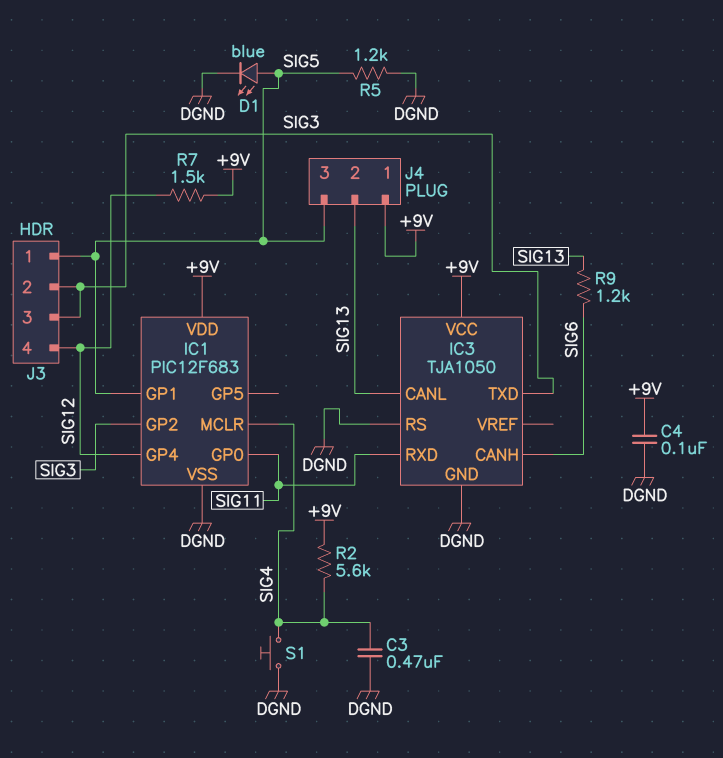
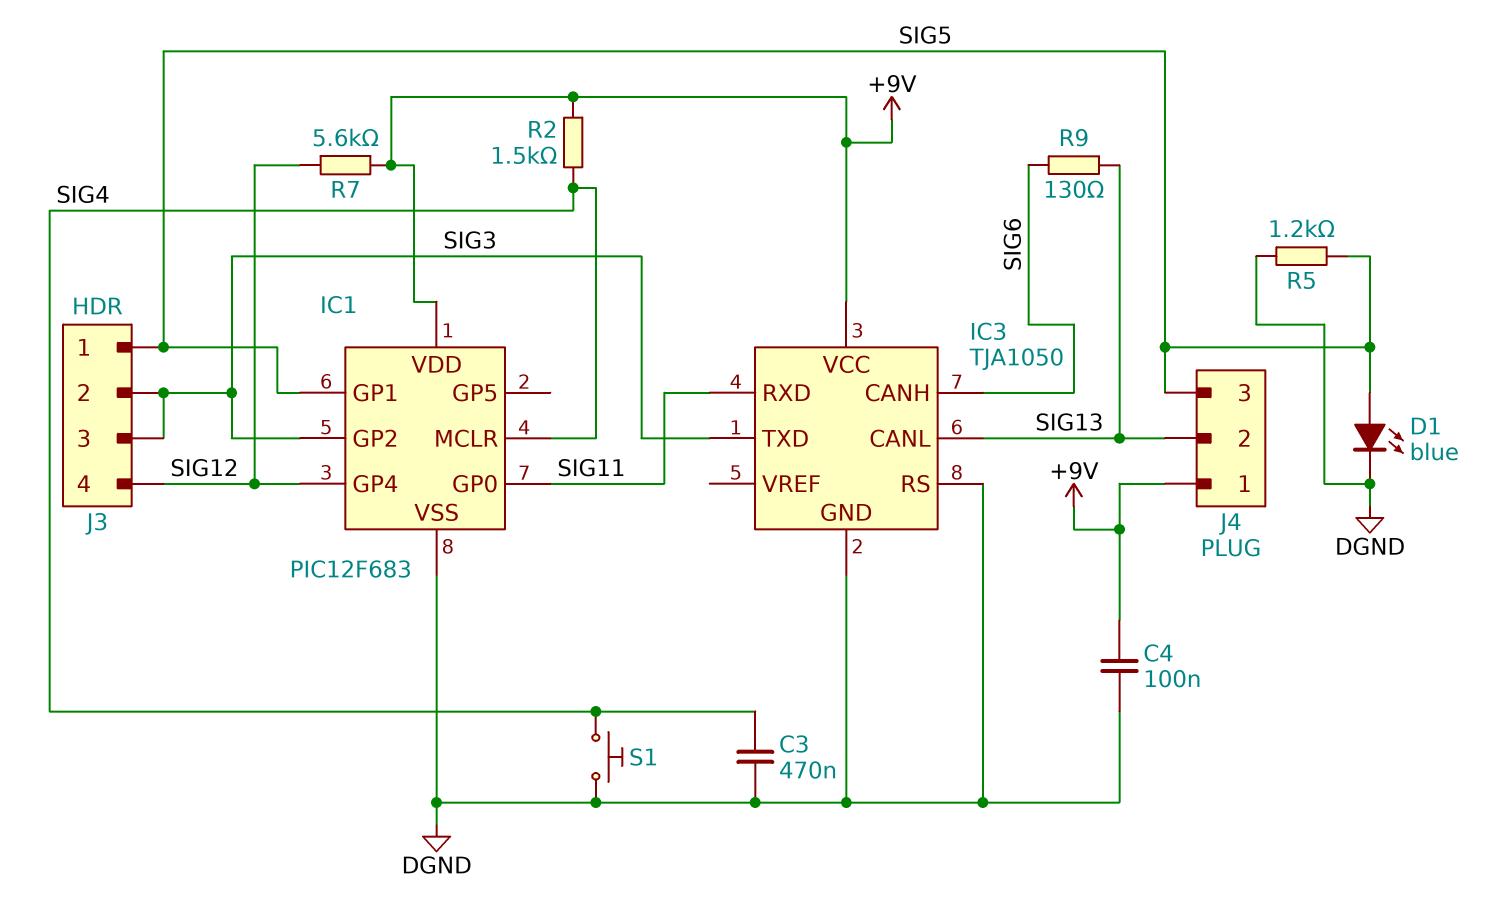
R2: 5.6k (+9V, SIG4) -> 1.5k (+9V, SIG4)
R7: 1.5k (+9V, SIG12) -> 5.6k (+9V, SIG12)
R9: 1.2k (SIG6, SIG13) -> 130 (SIG6, SIG13)

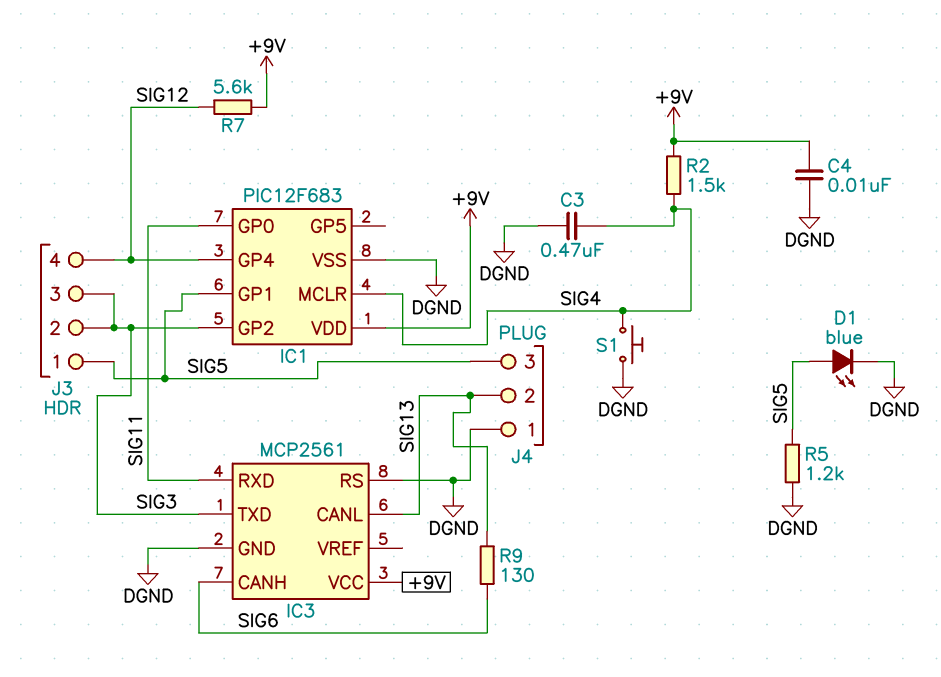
C4: 100nF (+9V, DGND) -> 10nF (+9V, DGND)
IC3: TJA1050 -> MCP2561
J4 pin 1: +9V -> DGND

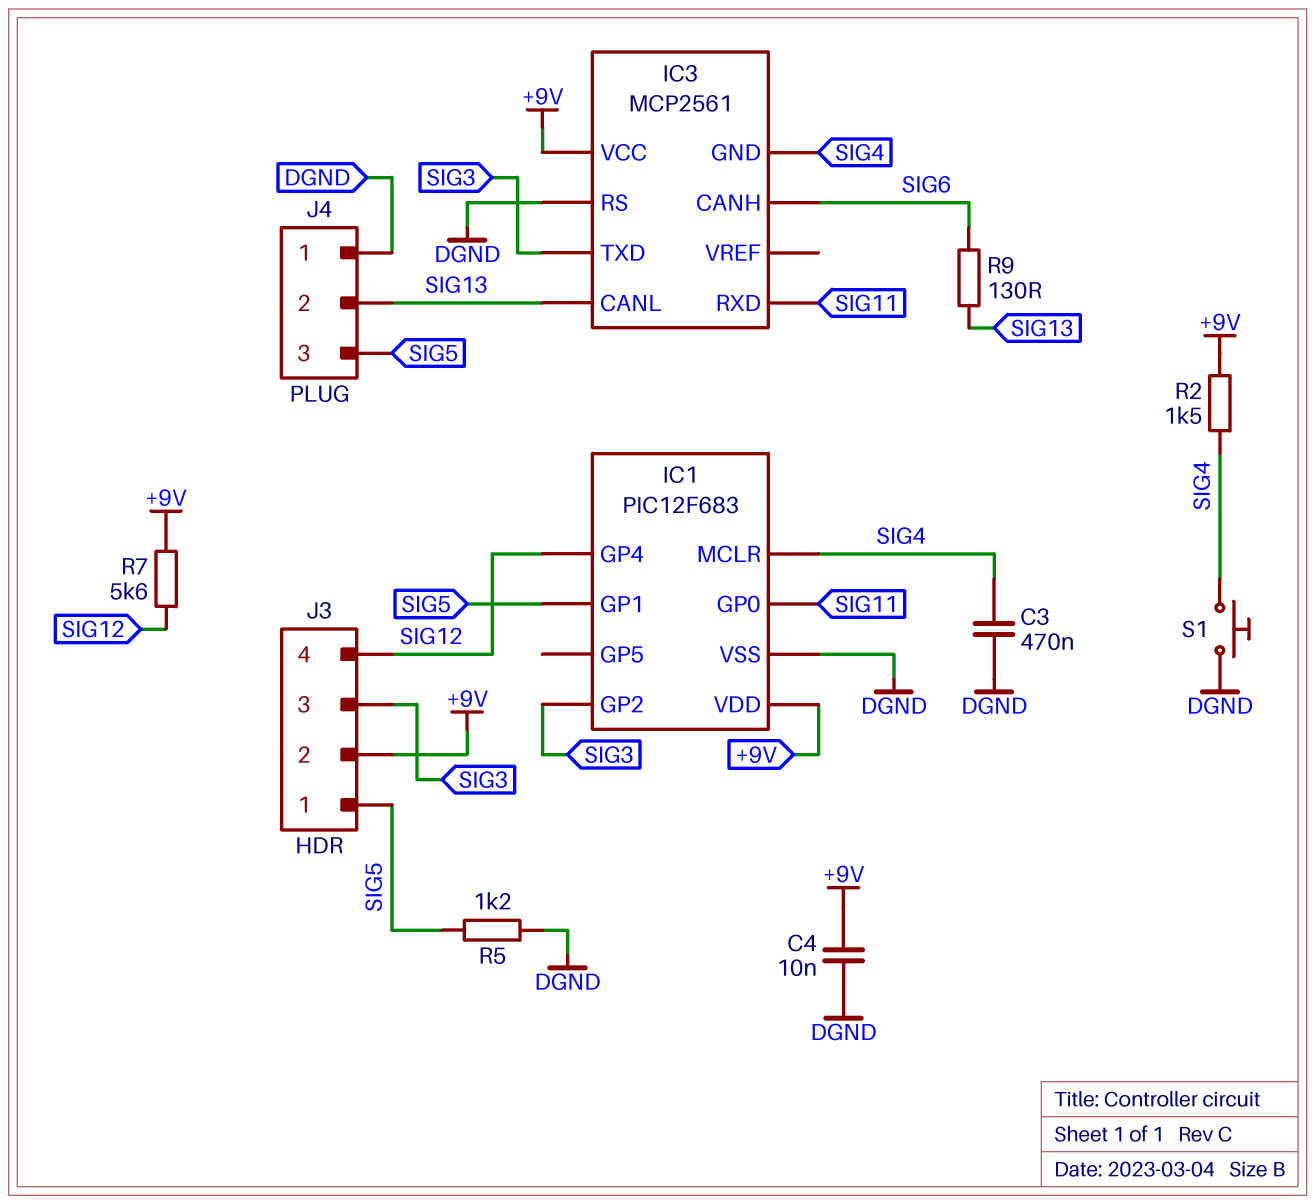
D1: LED blue (A SIG5, K DGND) -> none
IC3 pin GND: DGND -> SIG4
J3 pin 2: SIG3 -> +9V

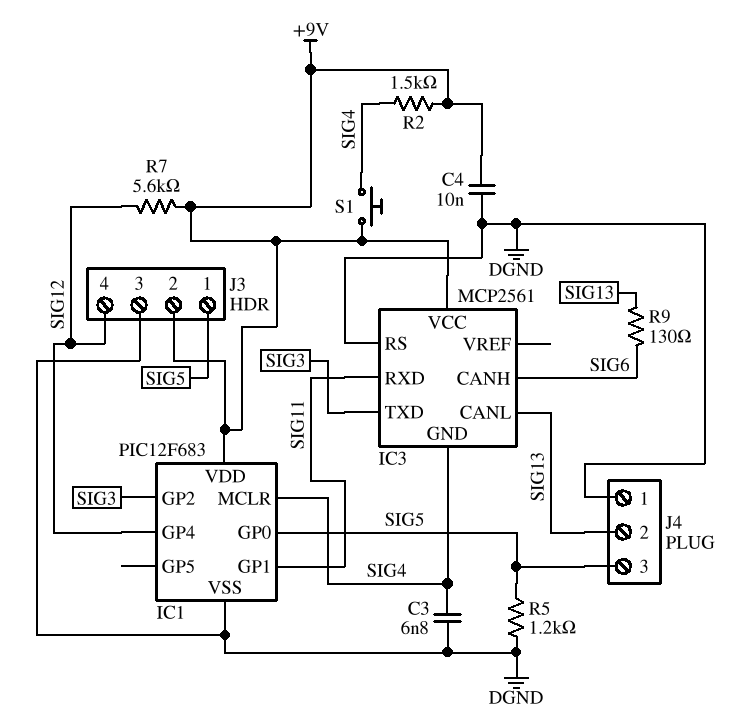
C3: 470nF (DGND, SIG4) -> 6.8nF (DGND, SIG4)
IC1 pin GP0: SIG11 -> SIG5
IC1 pin GP1: SIG5 -> SIG11
J3 pin 3: SIG3 -> DGND
S1: button (DGND, SIG4) -> button (+9V, SIG4)

